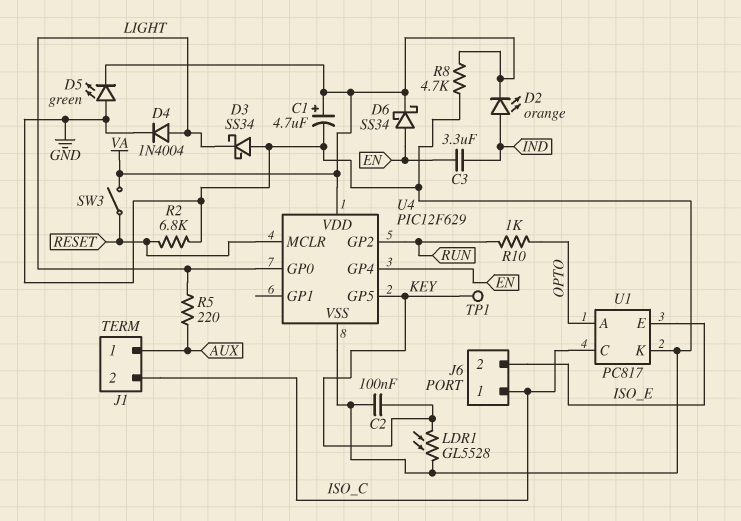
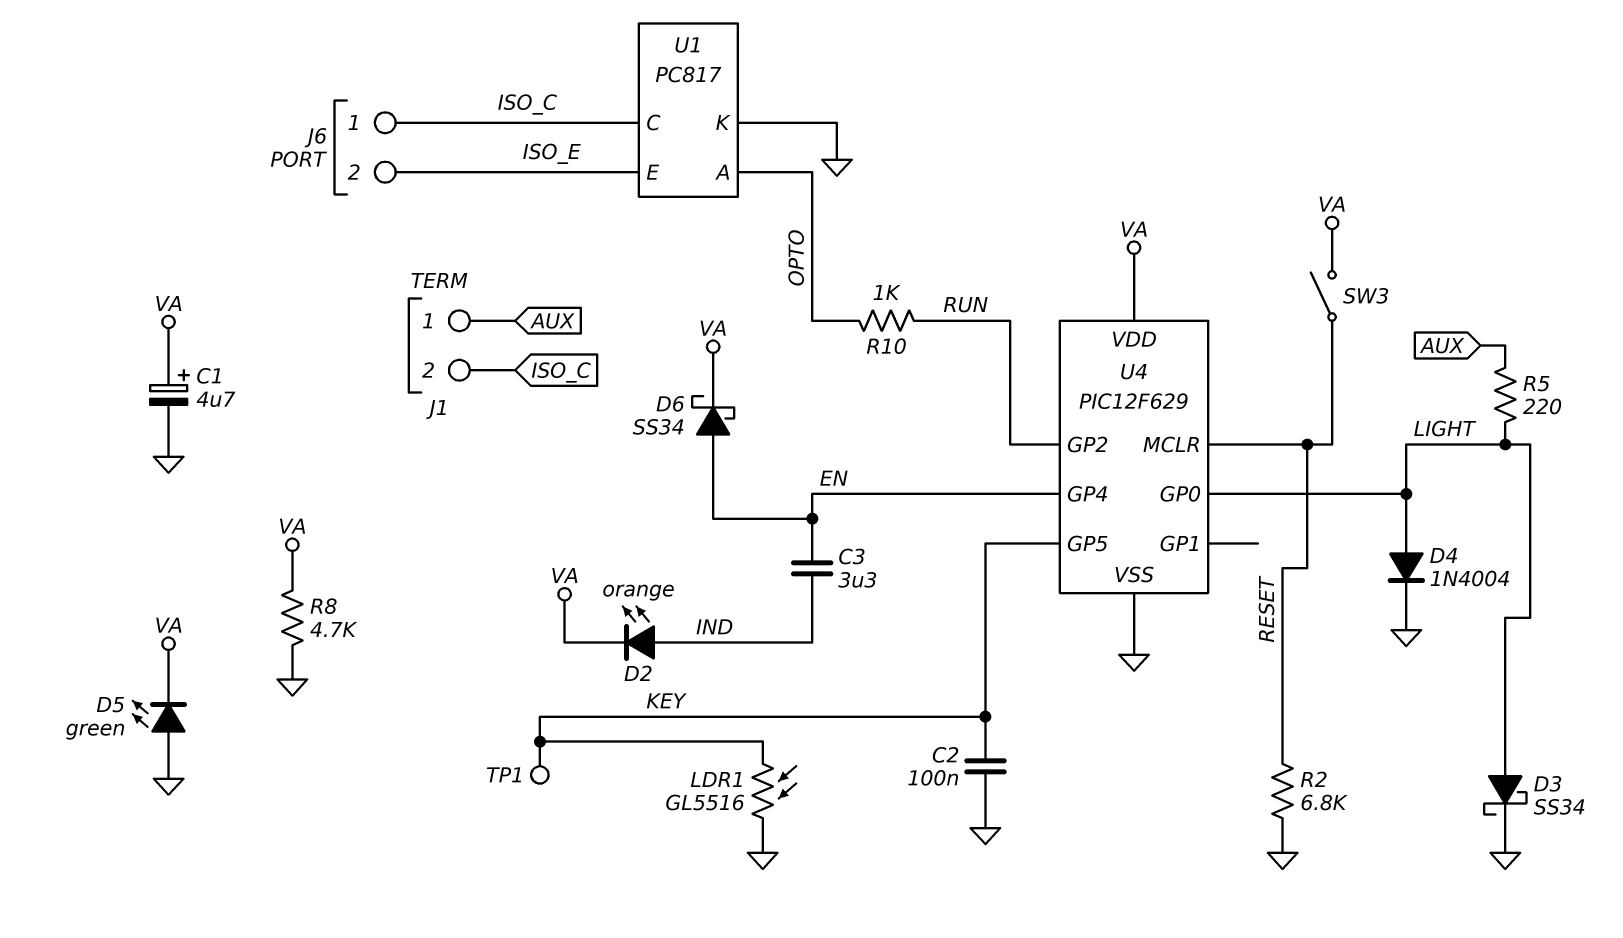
D3: schottky SS34 (A GND, K LIGHT) -> schottky SS34 (A LIGHT, K GND)
LDR1: GL5528 (GND, KEY) -> GL5516 (GND, KEY)

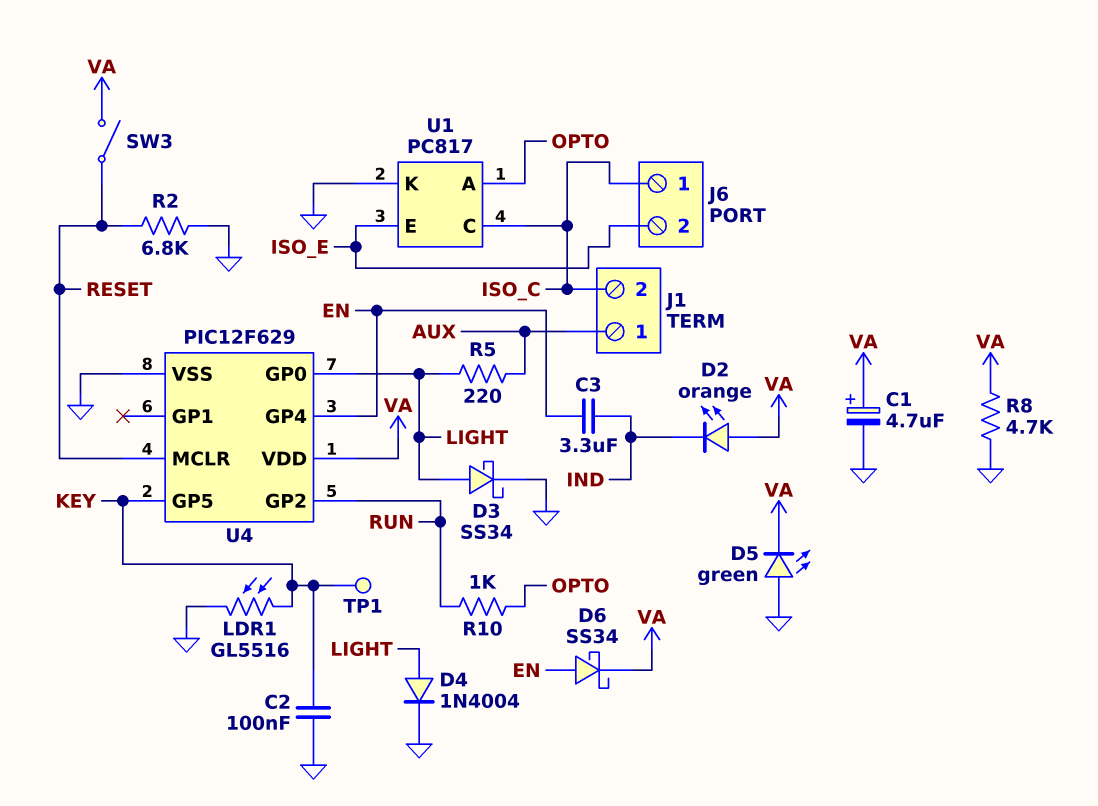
D2: LED orange (A IND, K VA) -> LED orange (A VA, K IND)

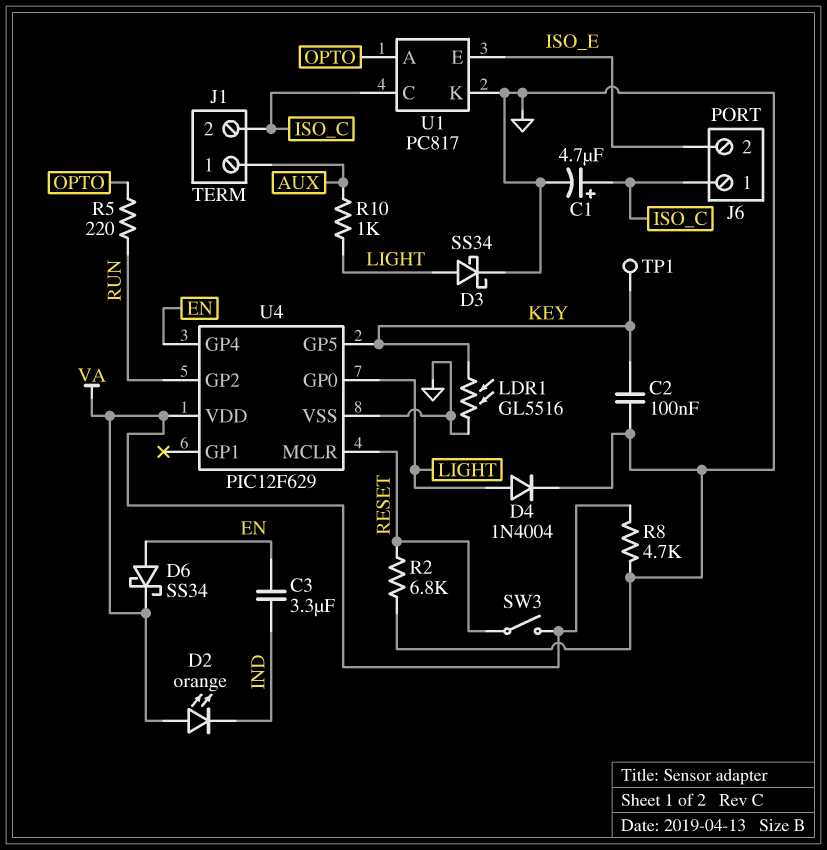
C1: 4.7uF (plus VA, minus GND) -> 4.7uF (plus ISO_C, minus GND)
D5: LED green (A GND, K VA) -> none
R5: 220 (AUX, LIGHT) -> 220 (OPTO, RUN)
R10: 1k (OPTO, RUN) -> 1k (AUX, LIGHT)

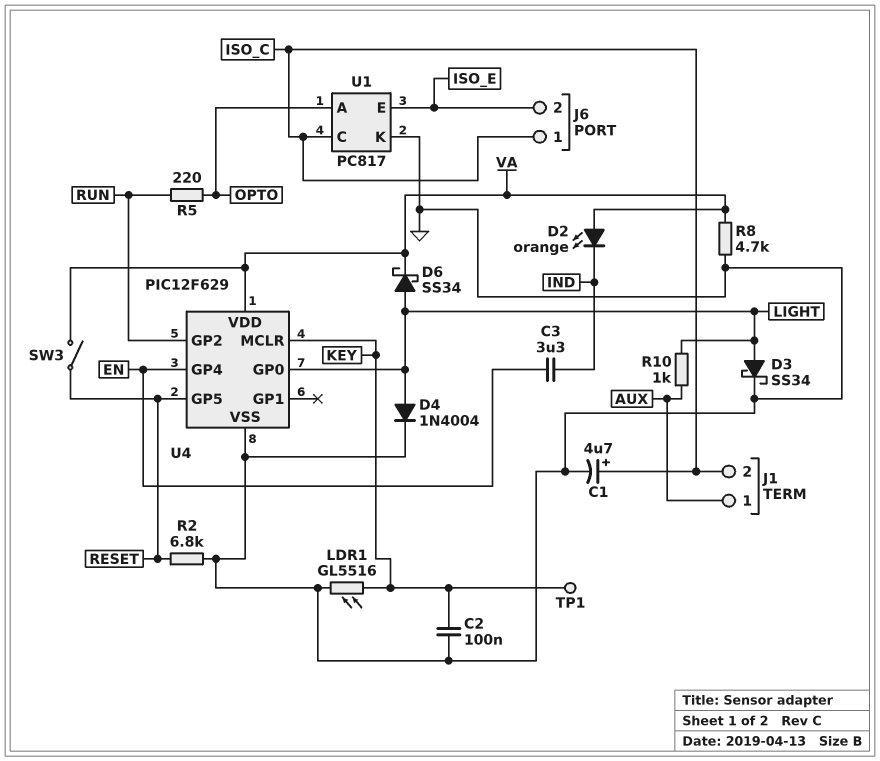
D6: schottky SS34 (A EN, K VA) -> schottky SS34 (A LIGHT, K VA)
U4 pin GP5: KEY -> RESET
U4 pin MCLR: RESET -> KEY

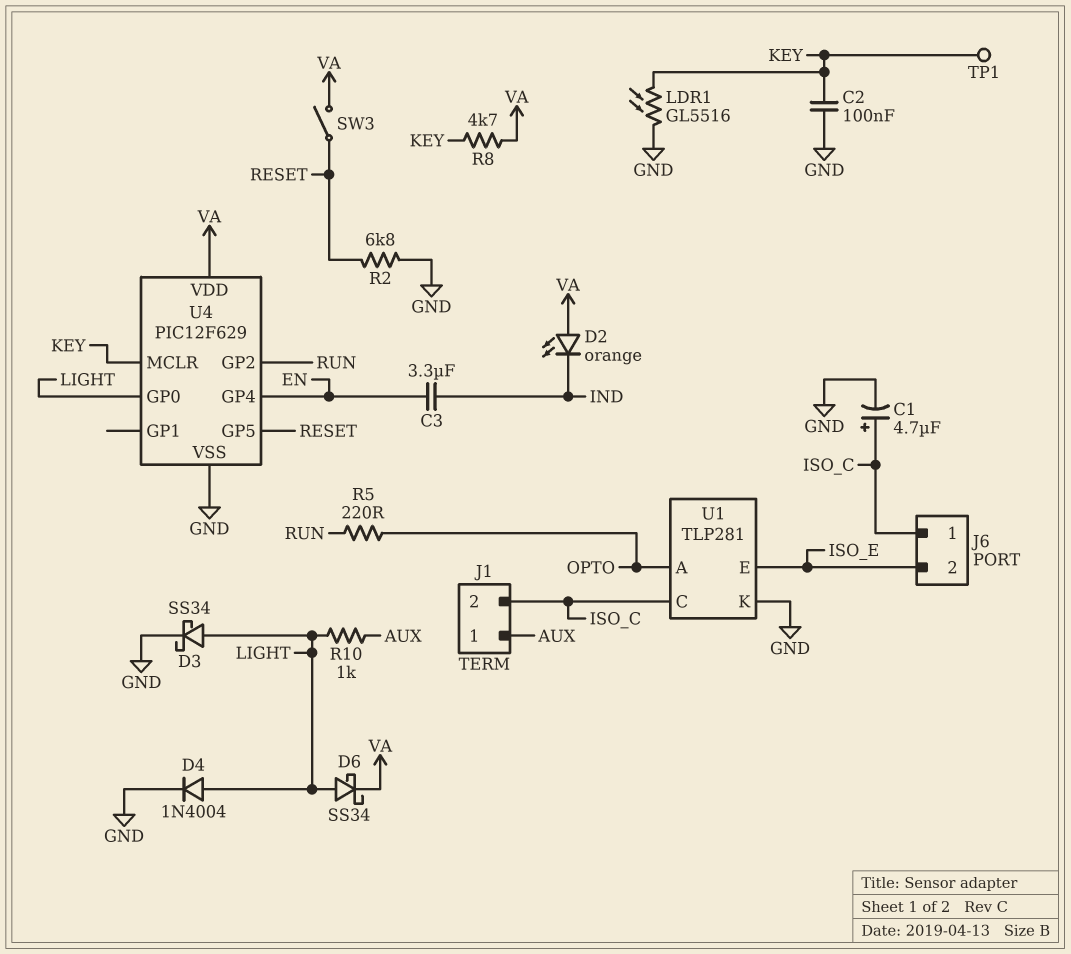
R8: 4.7k (GND, VA) -> 4.7k (KEY, VA)
U1: PC817 -> TLP281

